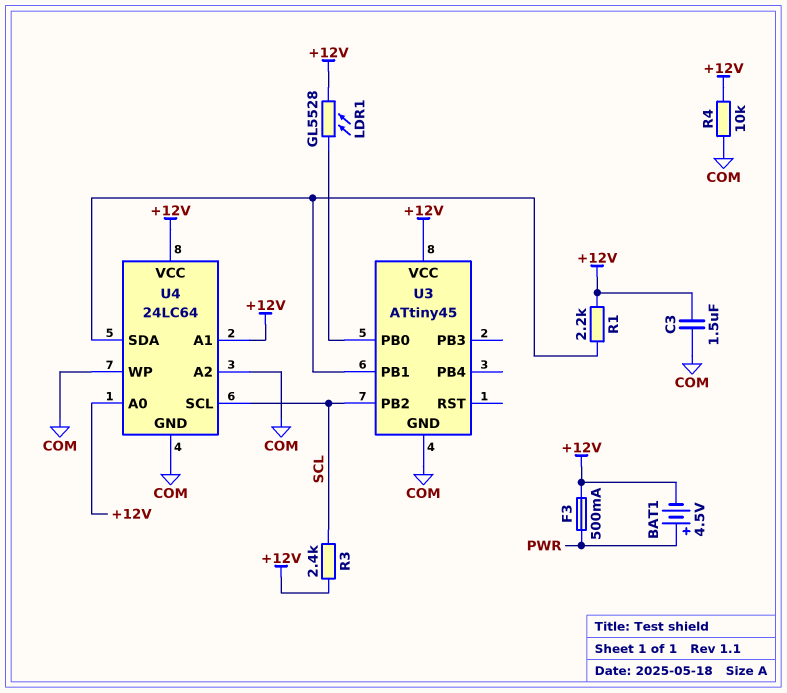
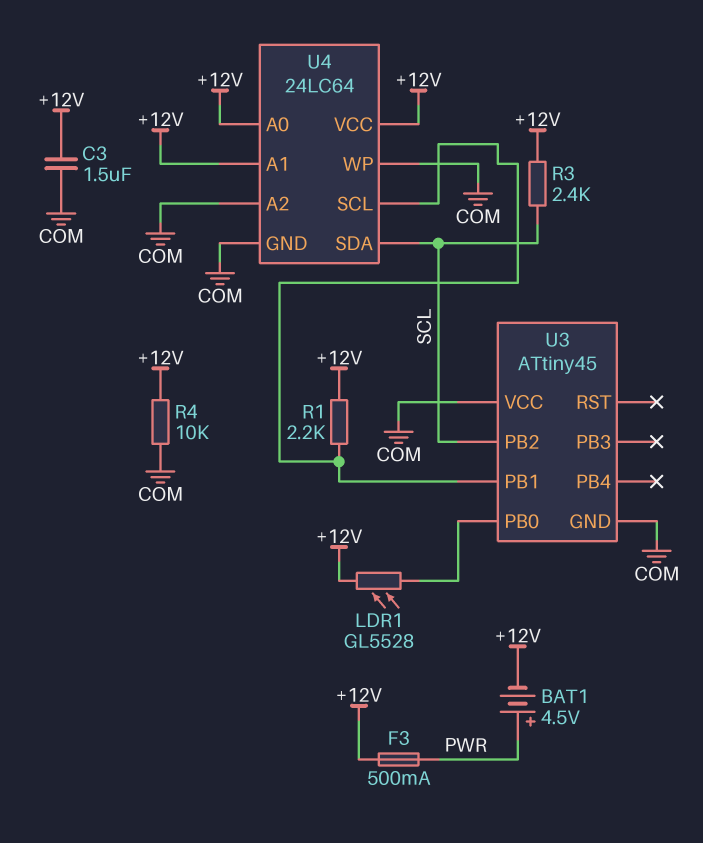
U3 pin VCC: +12V -> COM
U4 pin SCL: SCL -> U3/PB1
U4 pin SDA: U3/PB1 -> SCL

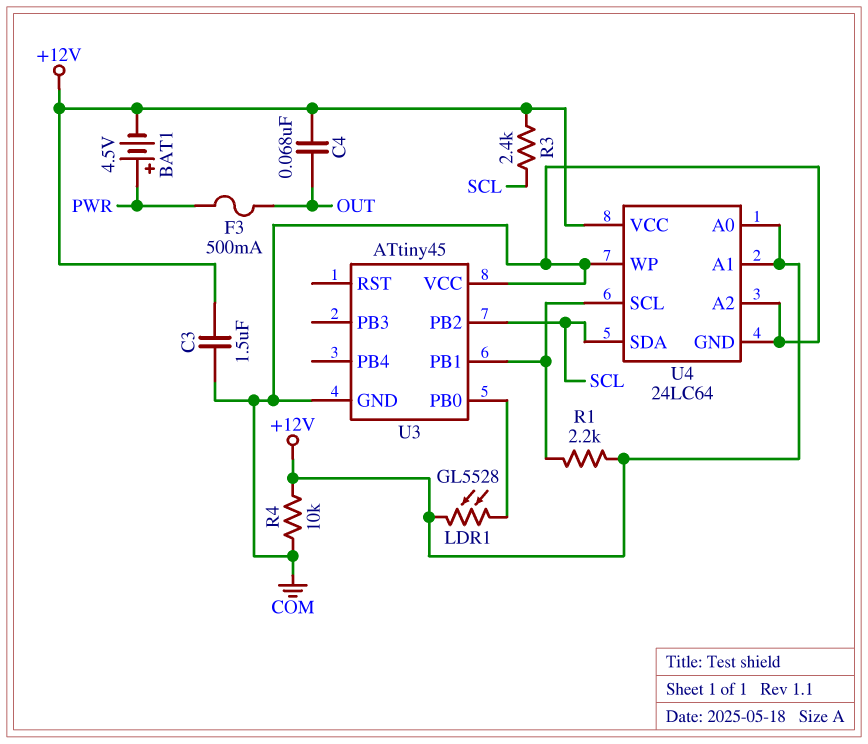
C4: none -> 68nF (+12V, OUT)
F3: 500mA (+12V, PWR) -> 500mA (OUT, PWR)

